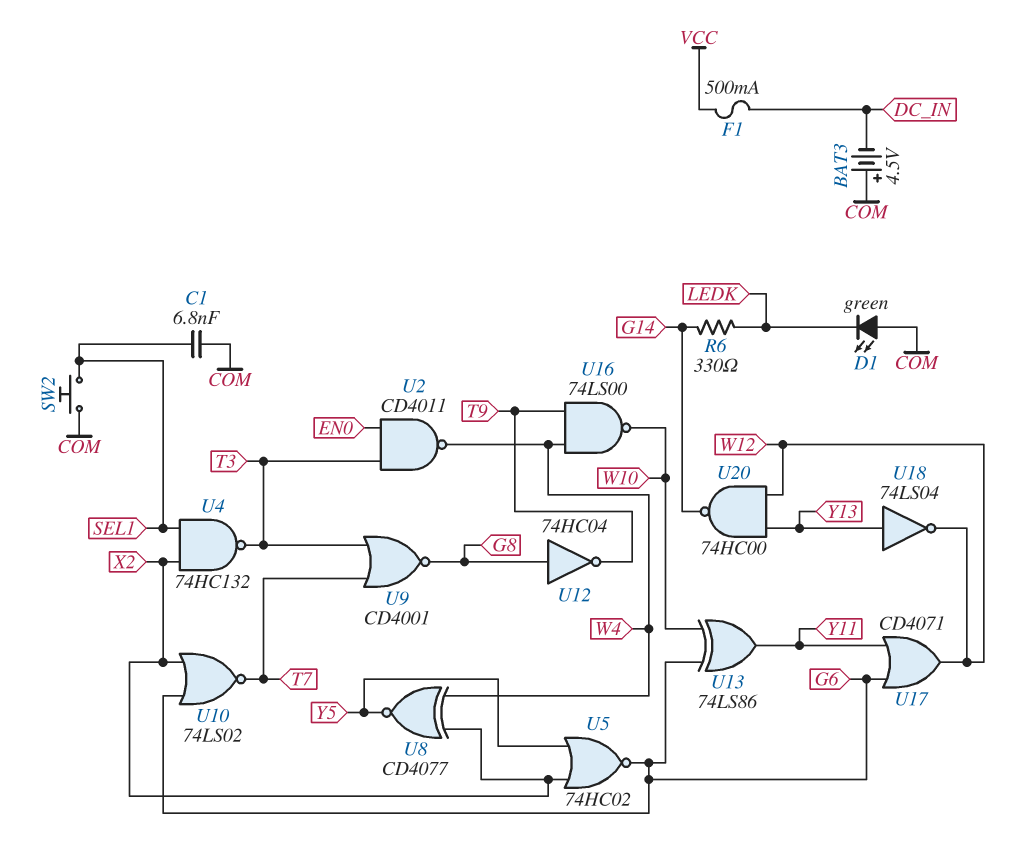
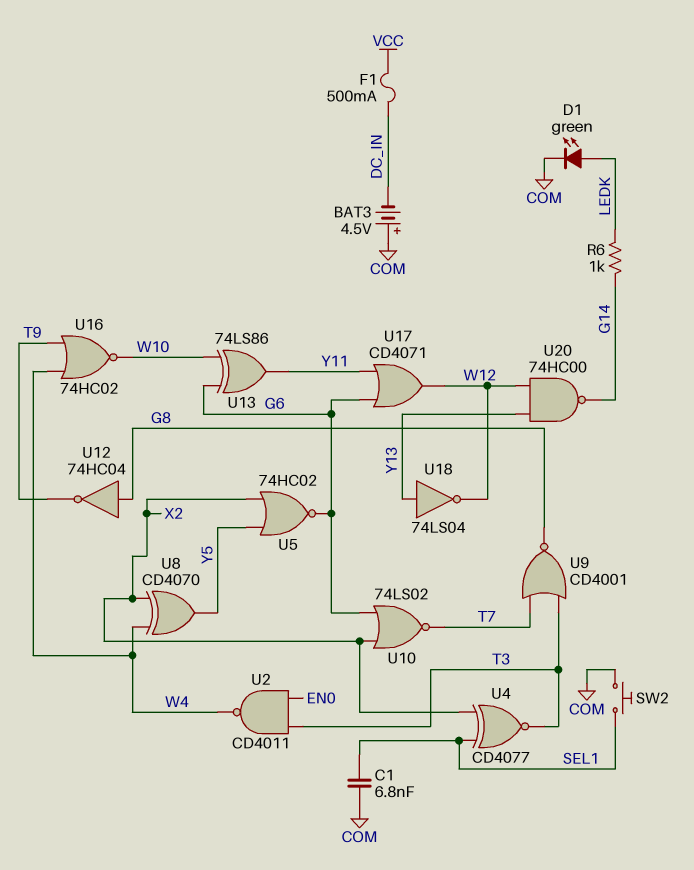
D1: LED green (A COM, K LEDK) -> LED green (A LEDK, K COM)
R6: 330 (G14, LEDK) -> 1k (G14, LEDK)
U4: NAND 74HC132 (in SEL1, in X2, out T3) -> XNOR CD4077 (in SEL1, in X2, out T3)
U8: XNOR CD4077 (in W4, in X2, out Y5) -> XOR CD4070 (in W4, in X2, out Y5)
U16: NAND 74LS00 (in T9, in W4, out W10) -> NOR 74HC02 (in T9, in W4, out W10)

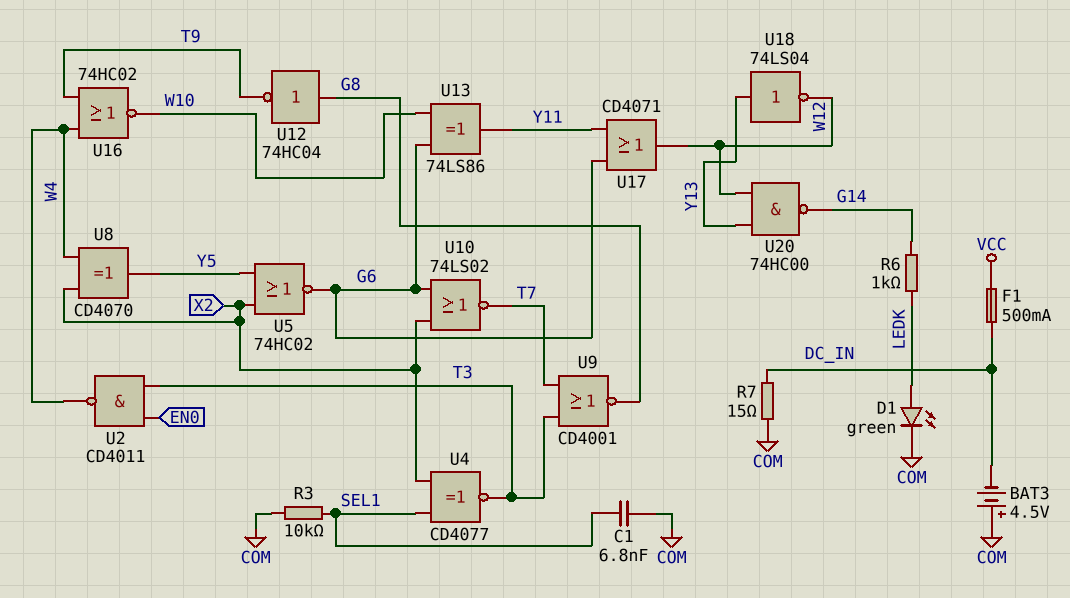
R3: none -> 10k (COM, SEL1)
R7: none -> 15 (COM, DC_IN)
SW2: button (COM, SEL1) -> none

